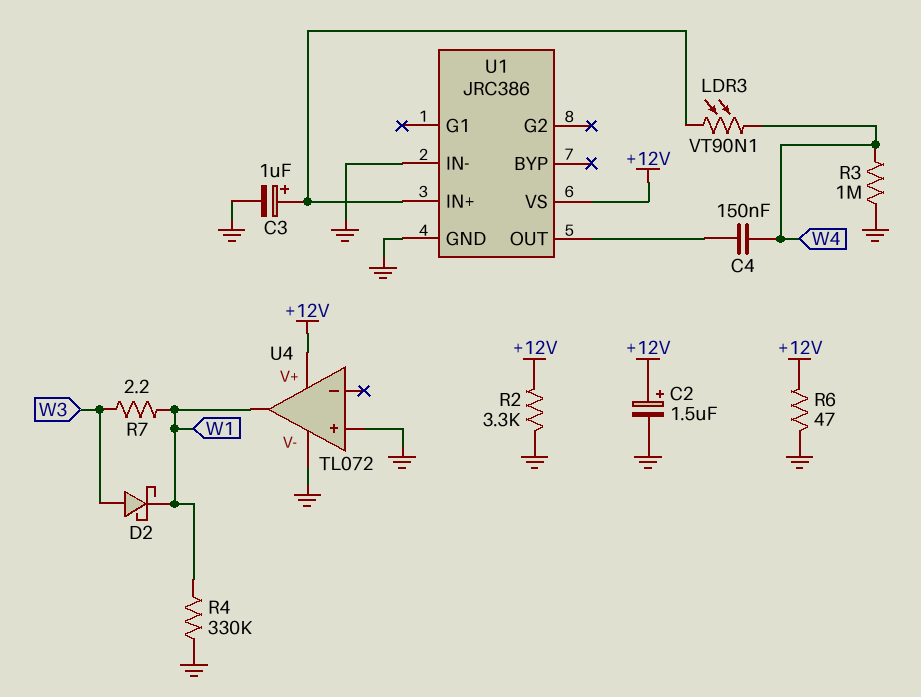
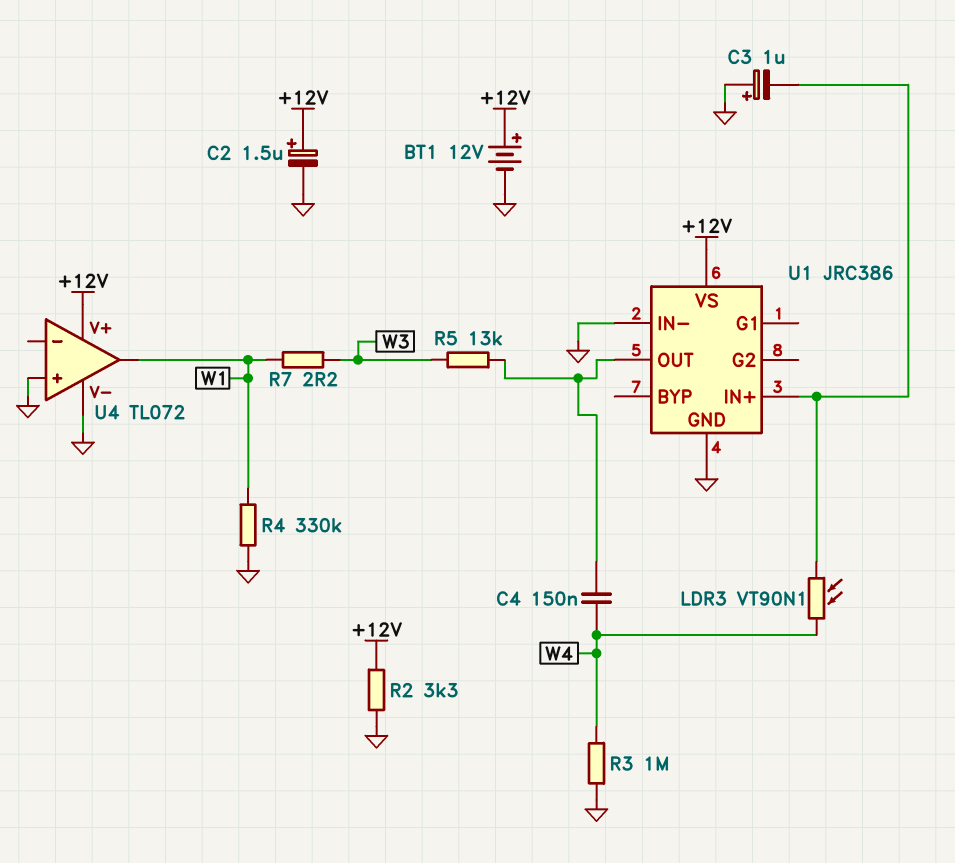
BT1: none -> 12V (plus +12V, minus GND)
C3: 1uF (plus U1/IN+, minus GND) -> 1uF (plus GND, minus U1/IN+)
D2: schottky (A W3, K W1) -> none
R5: none -> 13k (U1/OUT, W3)
R6: 47 (+12V, GND) -> none

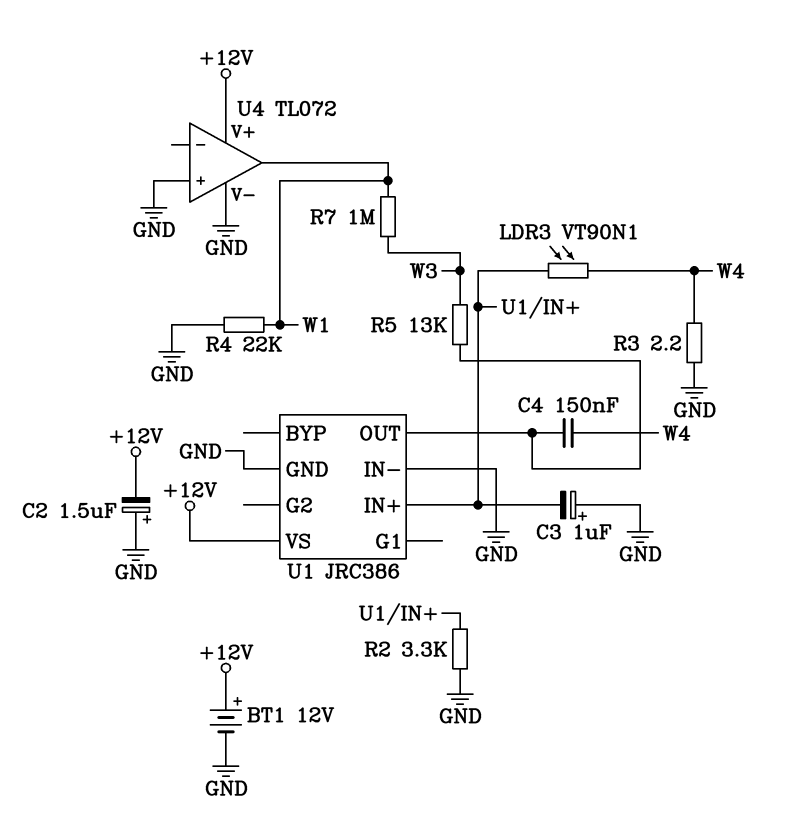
C2: 1.5uF (plus +12V, minus GND) -> 1.5uF (plus GND, minus +12V)
R2: 3.3k (+12V, GND) -> 3.3k (GND, U1/IN+)
R3: 1M (GND, W4) -> 2.2 (GND, W4)
R4: 330k (GND, W1) -> 22k (GND, W1)
R7: 2.2 (W1, W3) -> 1M (W1, W3)

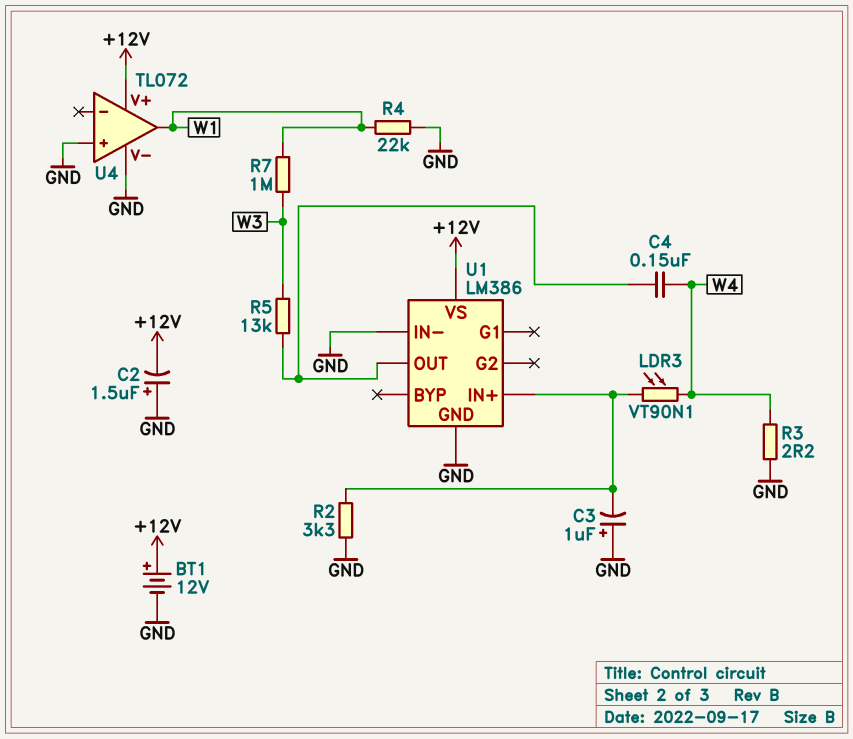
U1: JRC386 -> LM386

